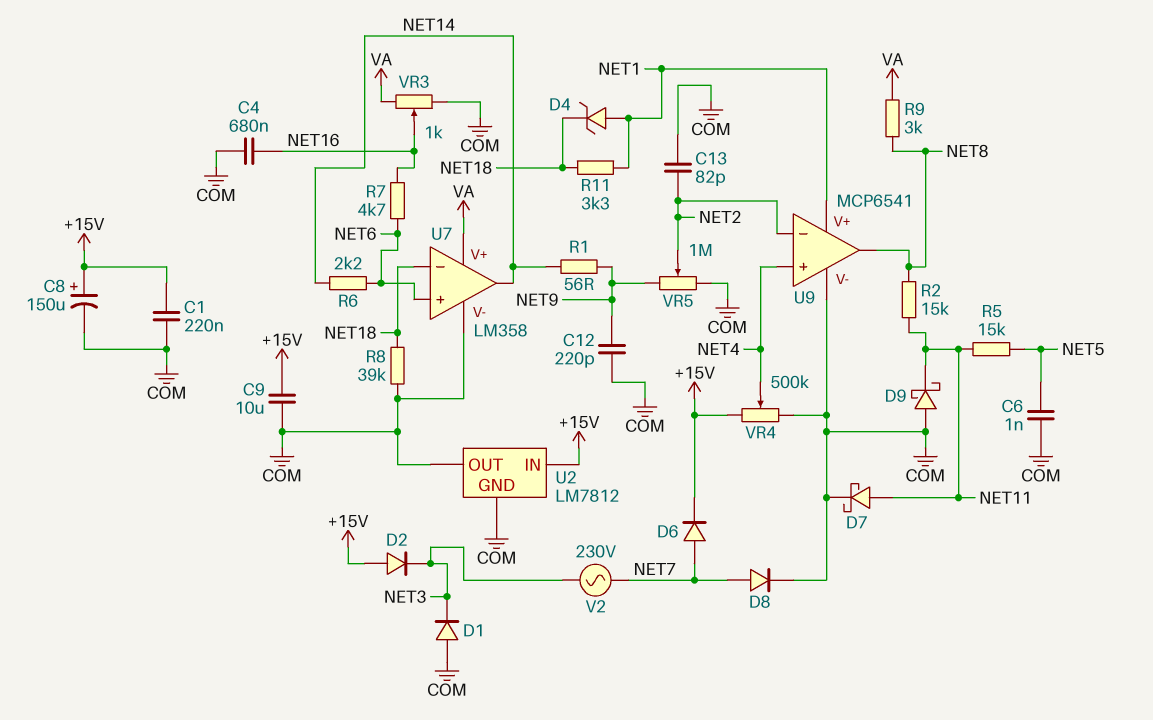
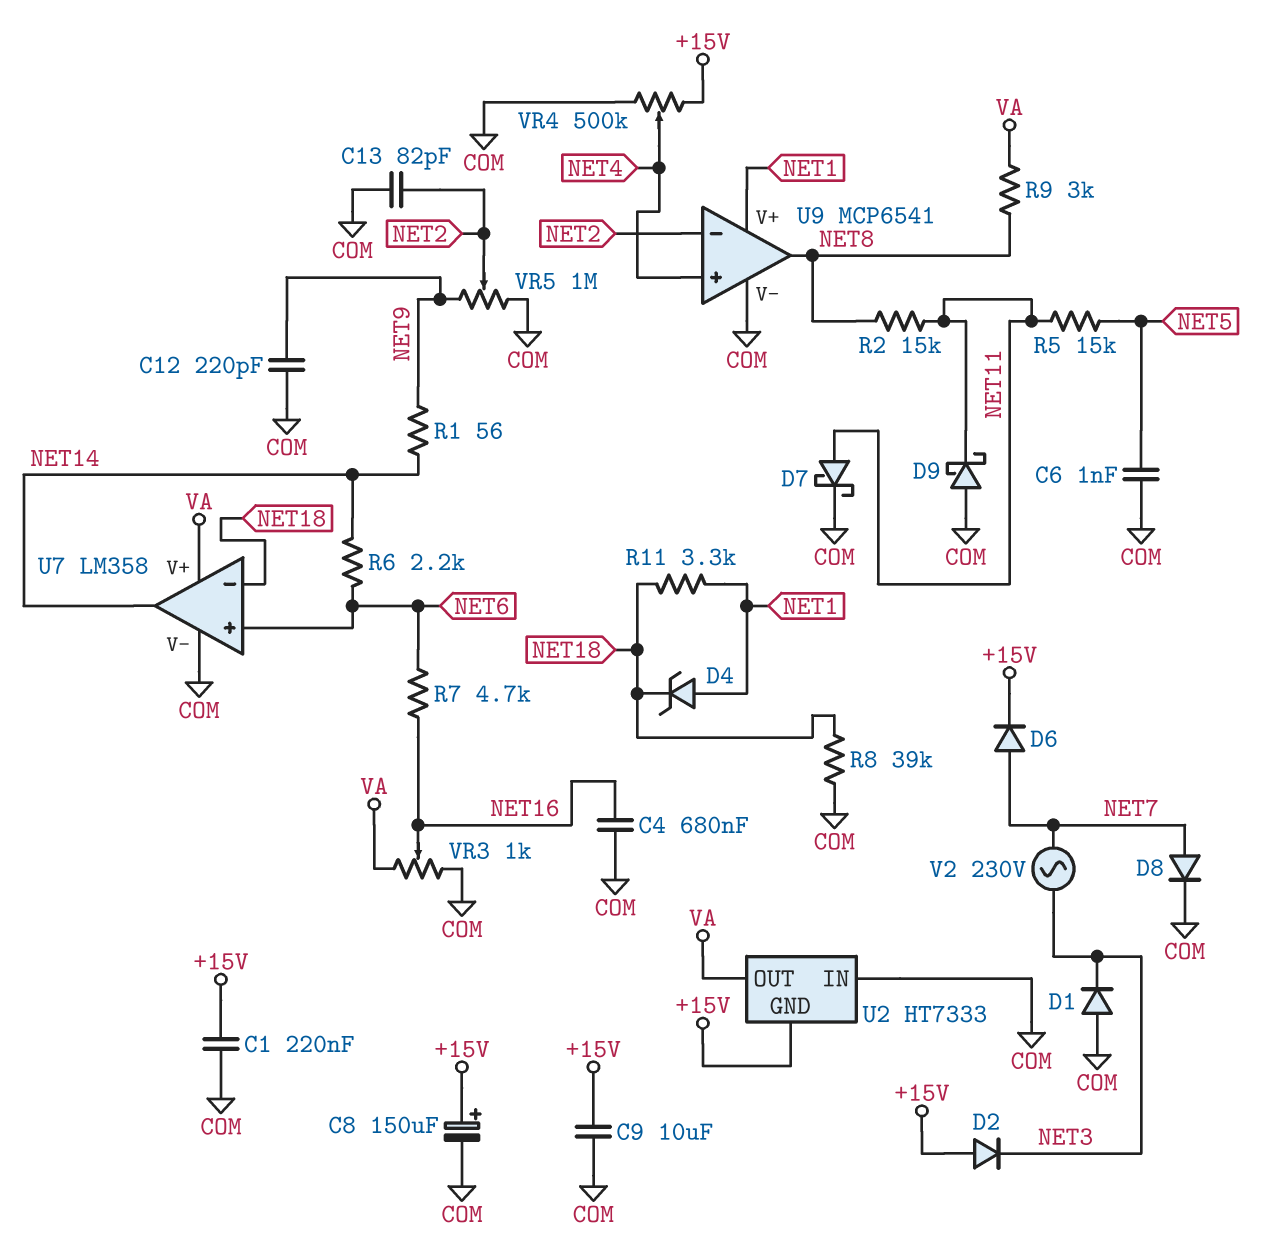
U2: LM7812 -> HT7333
U2 pin GND: COM -> +15V
U2 pin IN: +15V -> COM
U2 pin OUT: COM -> VA

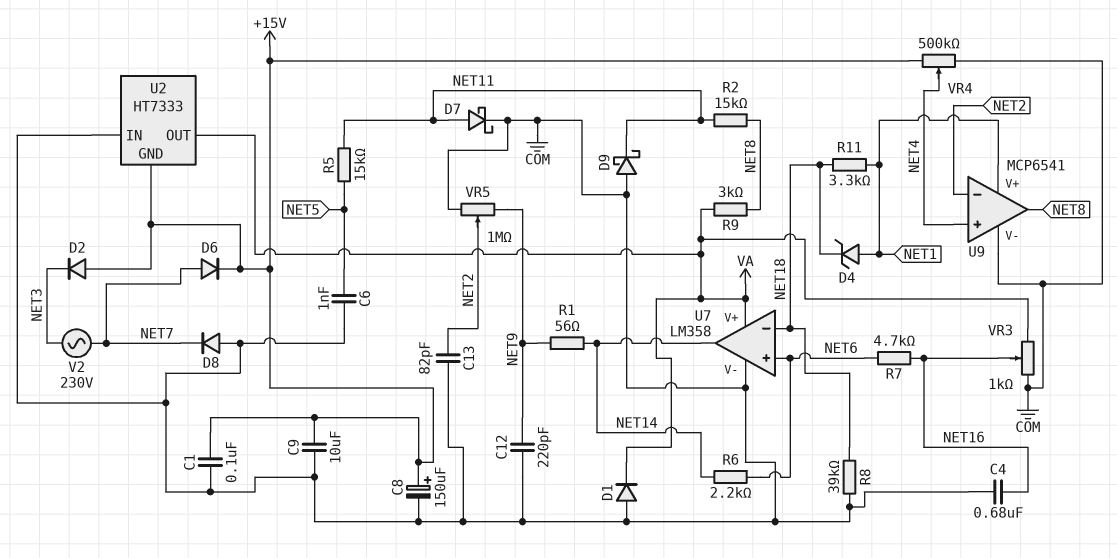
C1: 220nF (+15V, COM) -> 100nF (+15V, COM)
D1: diode (A COM, K NET3) -> diode (A COM, K VA)
D8: diode (A NET7, K COM) -> diode (A COM, K NET7)

